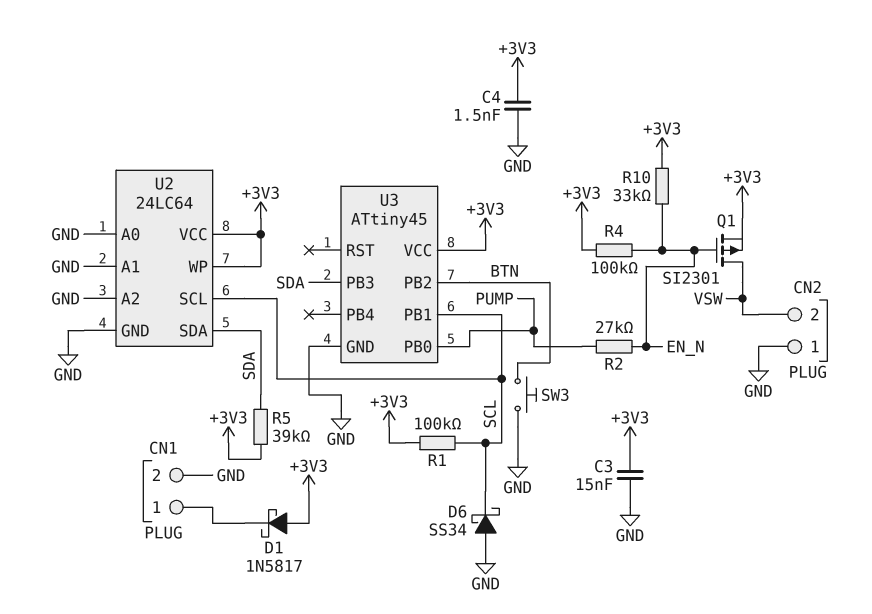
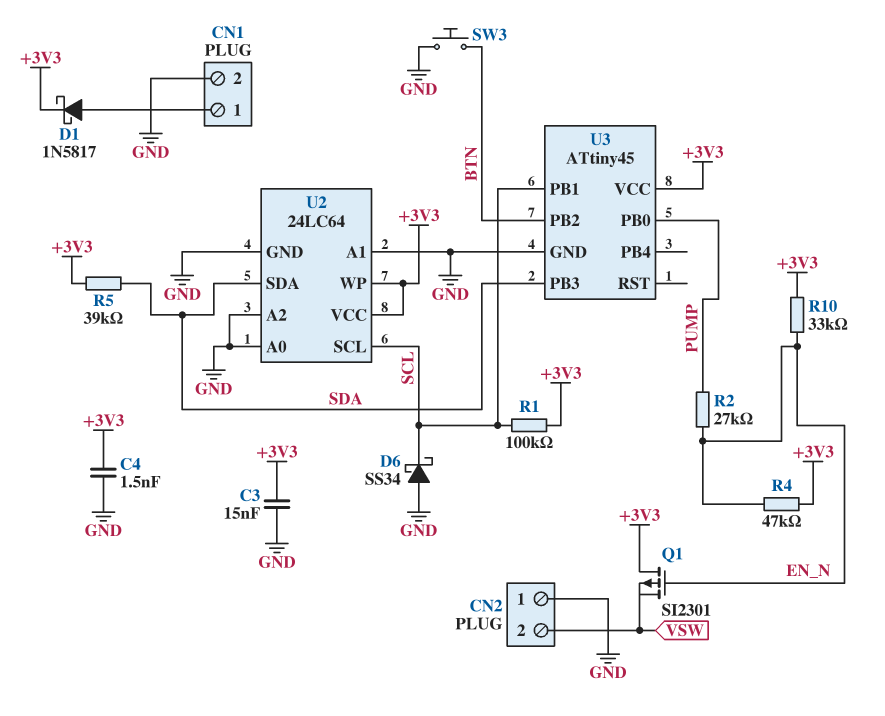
D1: schottky 1N5817 (A +3V3, K CN1/1) -> schottky 1N5817 (A CN1/1, K +3V3)
Q1: PMOS SI2301 (G EN_N, D VSW, S +3V3) -> PMOS SI2301 (G EN_N, D +3V3, S VSW)
R4: 100k (+3V3, EN_N) -> 47k (+3V3, EN_N)

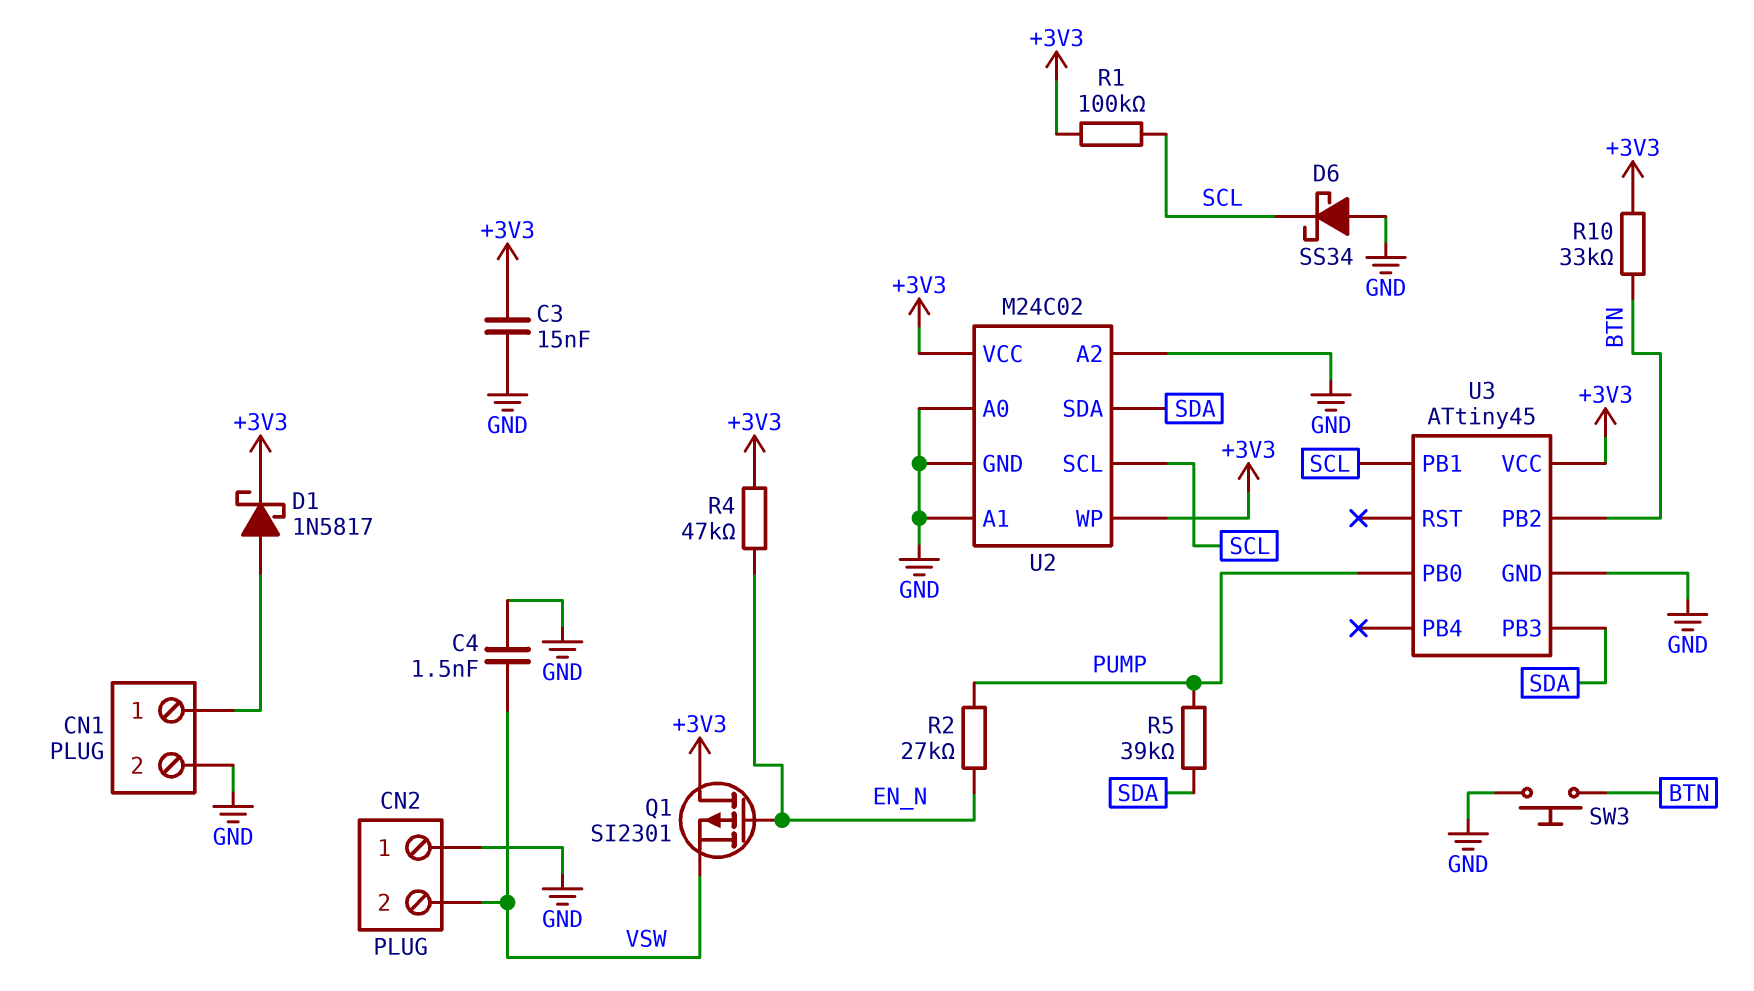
C4: 1.5nF (+3V3, GND) -> 1.5nF (GND, VSW)
R5: 39k (+3V3, SDA) -> 39k (PUMP, SDA)
R10: 33k (+3V3, EN_N) -> 33k (+3V3, BTN)
U2: 24LC64 -> M24C02

